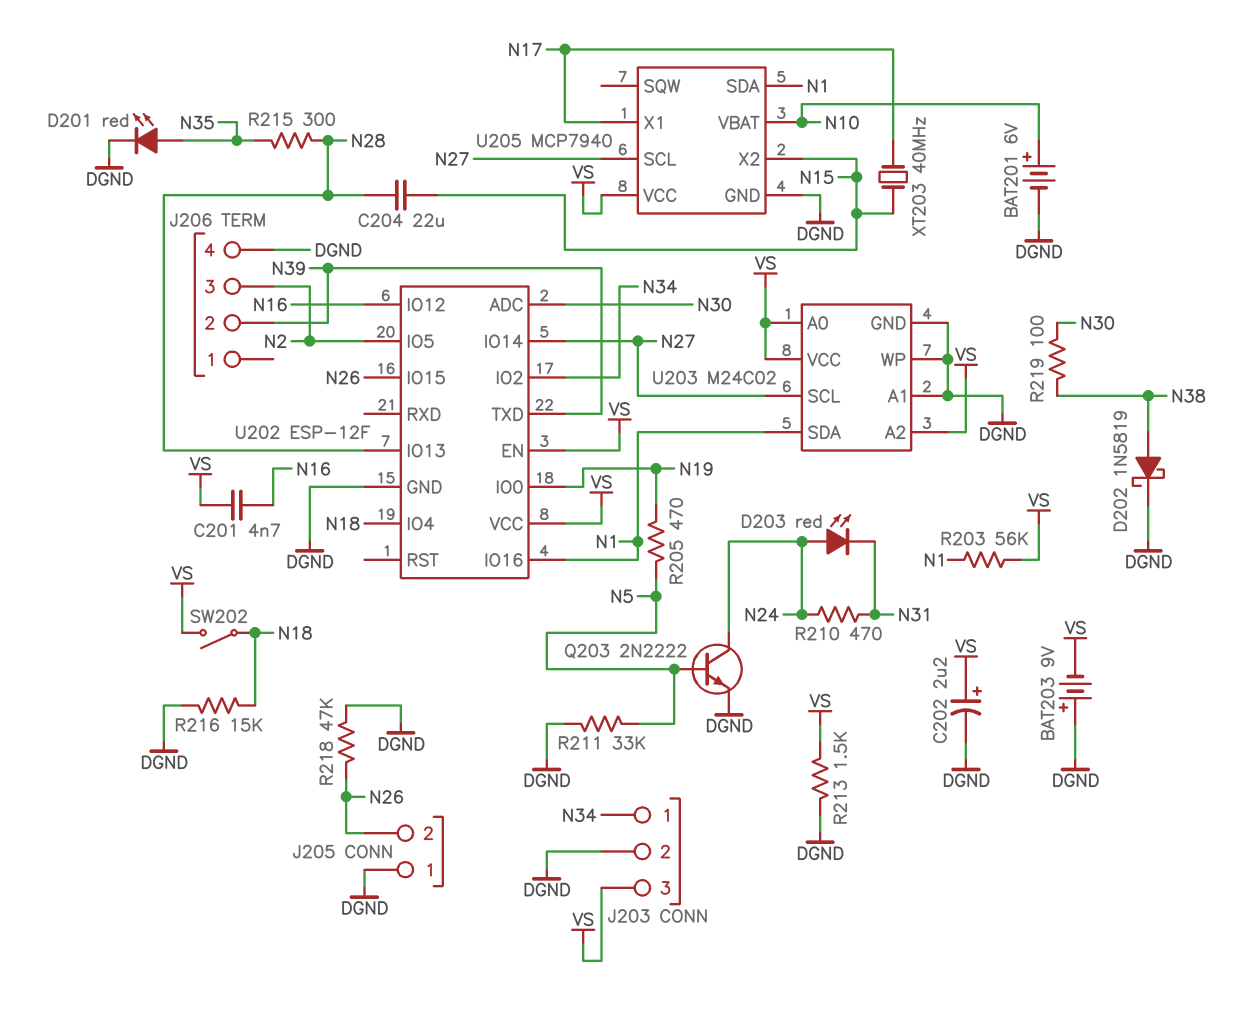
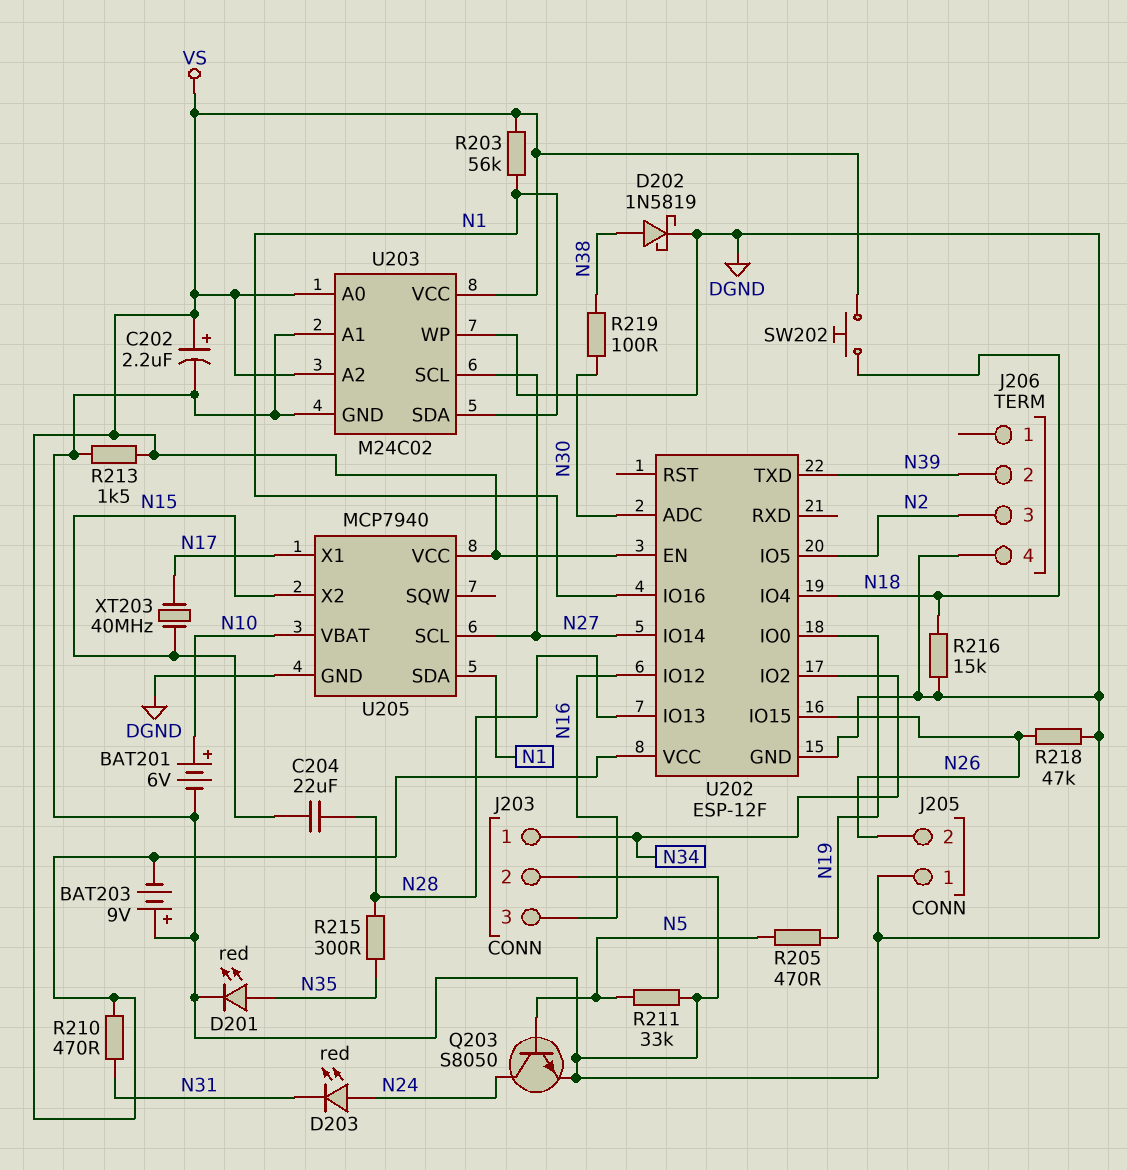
C201: 4.7nF (N16, VS) -> none
J203 pin 3: VS -> N16
Q203: NPN 2N2222 (B N5, C N24, E DGND) -> NPN S8050 (B N5, C N24, E DGND)
R210: 470 (N24, N31) -> 470 (N31, VS)
SW202: switch (N18, VS) -> button (N18, VS)

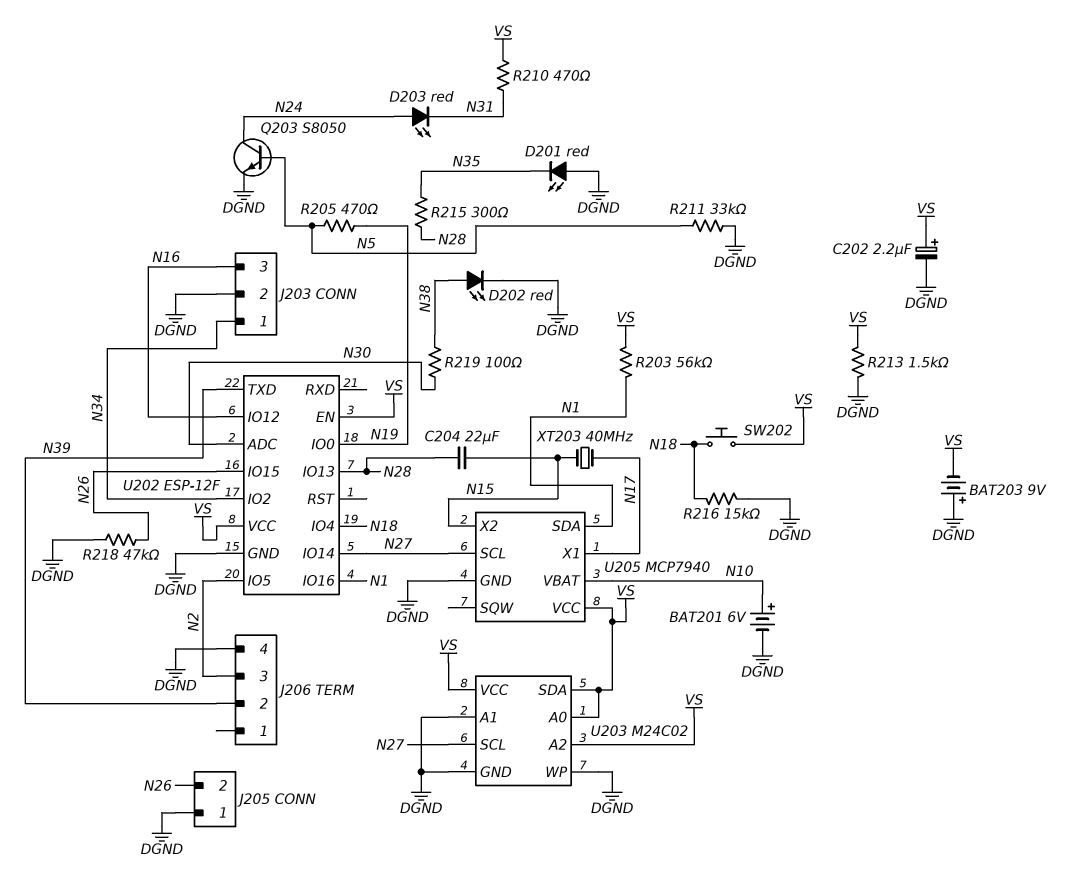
D201: LED red (A N35, K DGND) -> LED red (A DGND, K N35)
D202: schottky 1N5819 (A N38, K DGND) -> LED red (A N38, K DGND)
U203 pin SDA: N1 -> VS

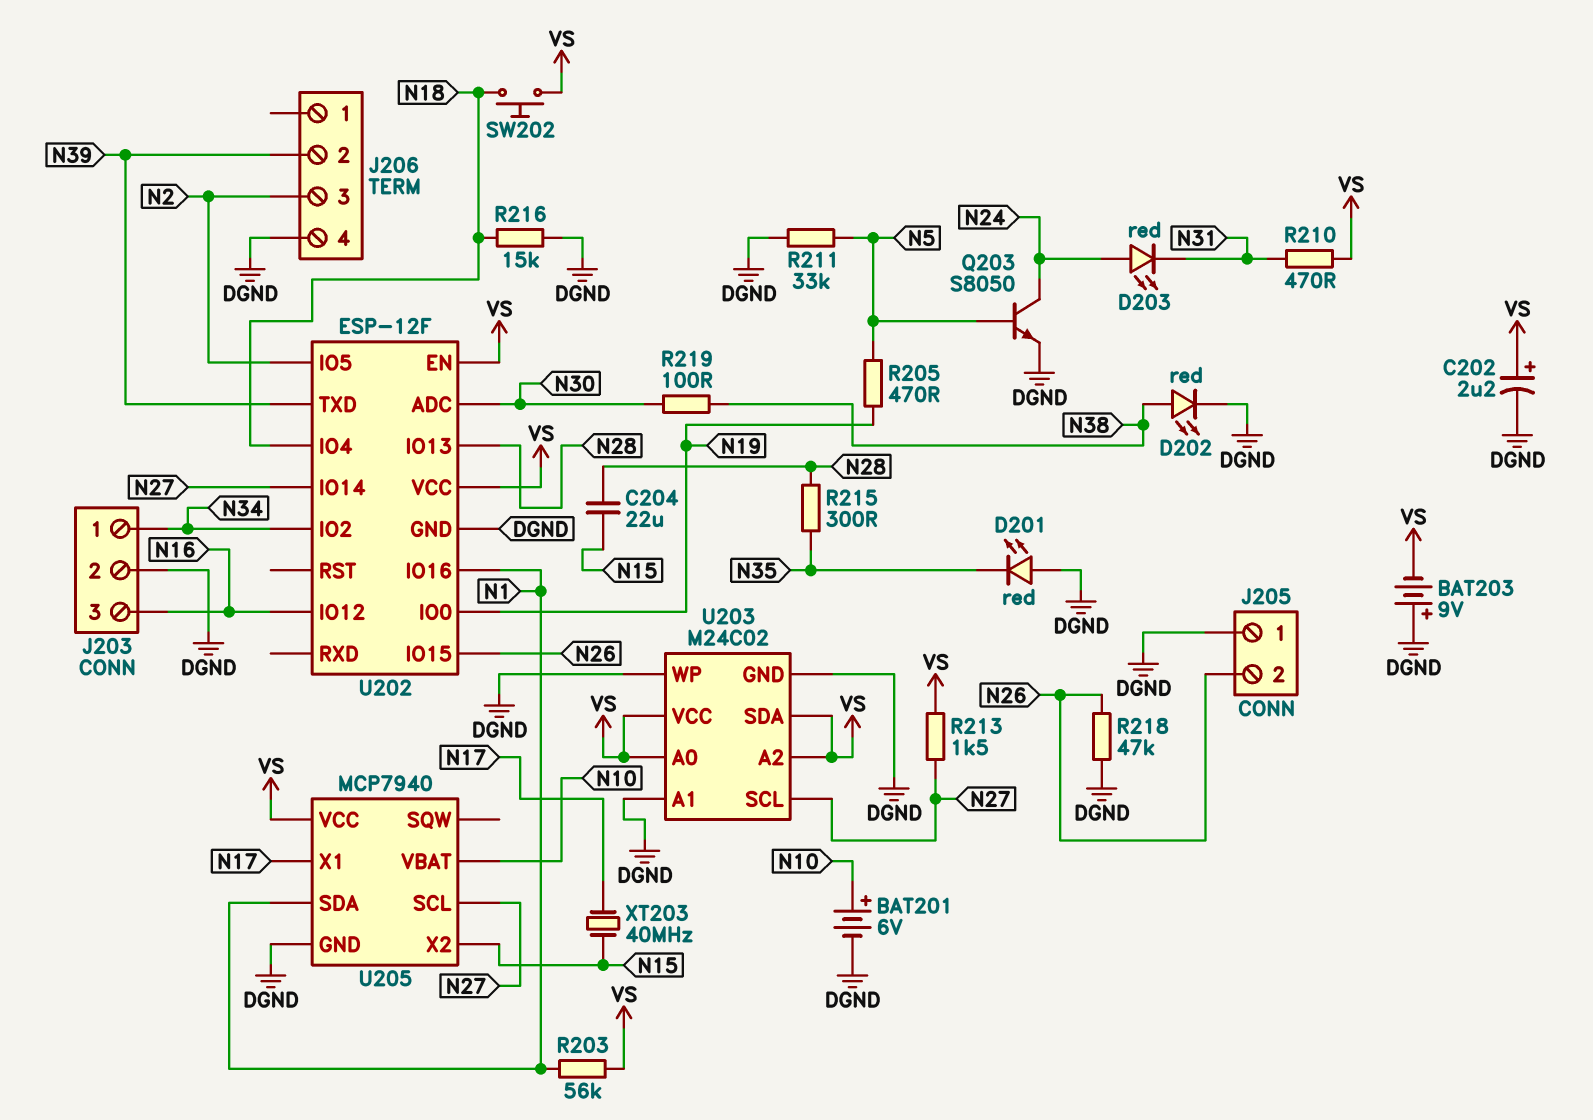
R213: 1.5k (DGND, VS) -> 1.5k (N27, VS)

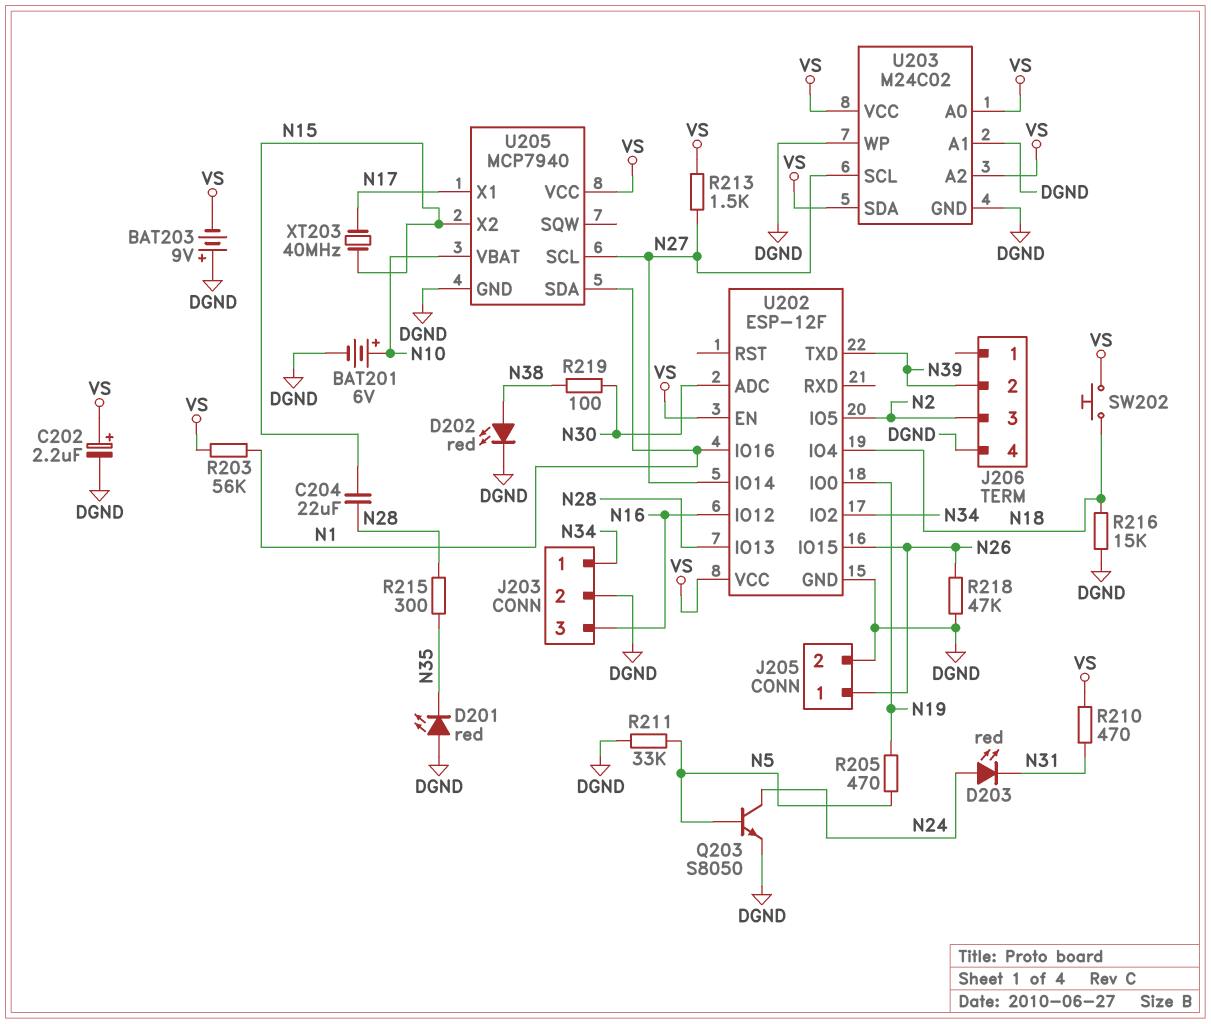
J205 pin 1: DGND -> N26
J205 pin 2: N26 -> DGND

